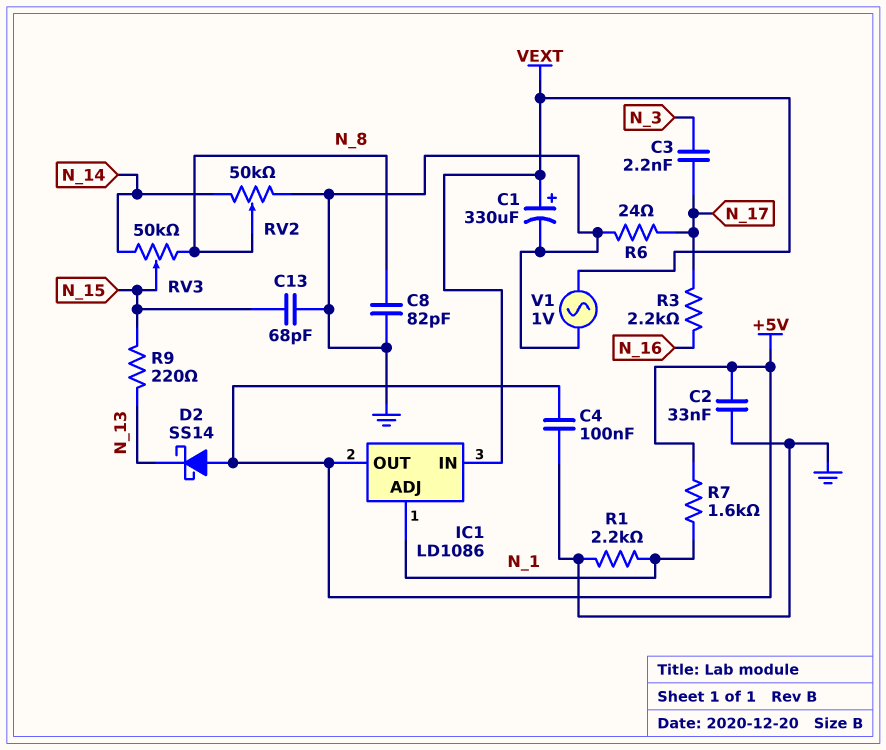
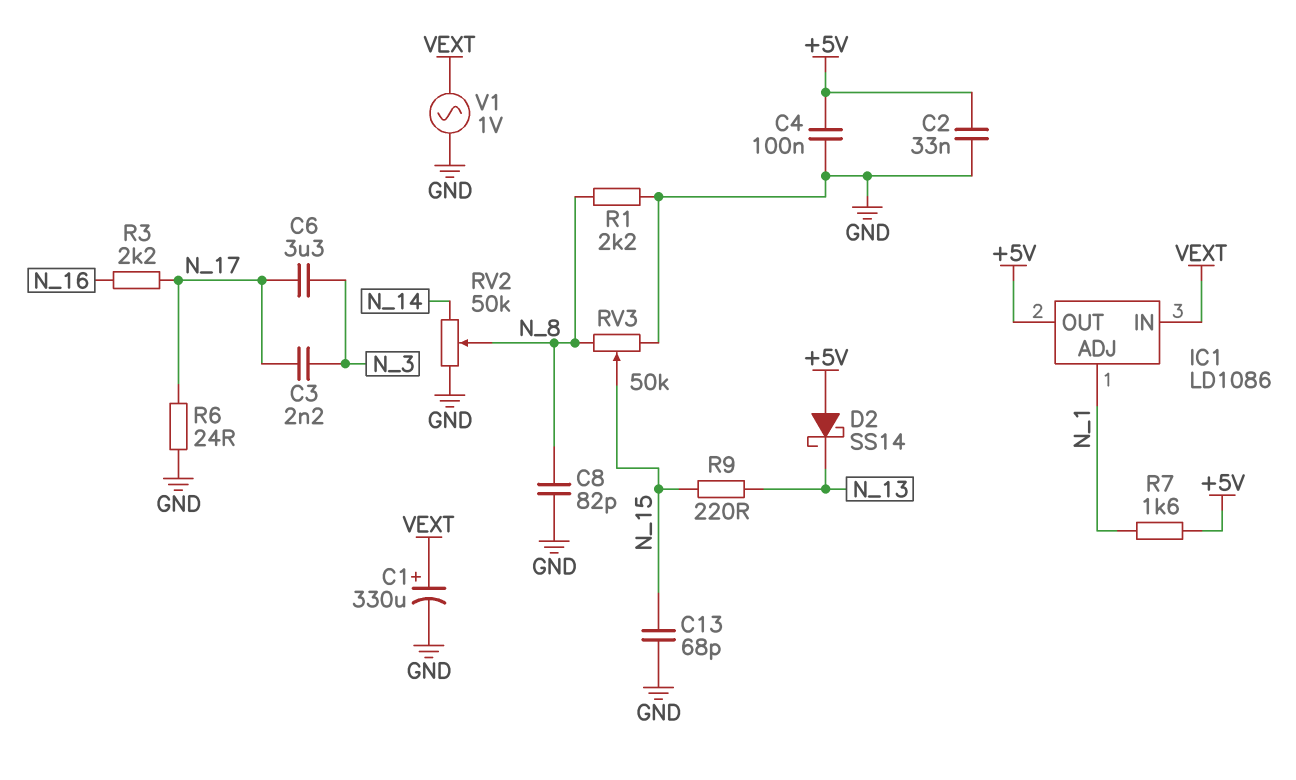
C6: none -> 3.3uF (N_3, N_17)
R1: 2.2k (GND, N_1) -> 2.2k (GND, N_8)
RV3: 50k (N_8, N_14, wiper N_15) -> 50k (GND, N_8, wiper N_15)

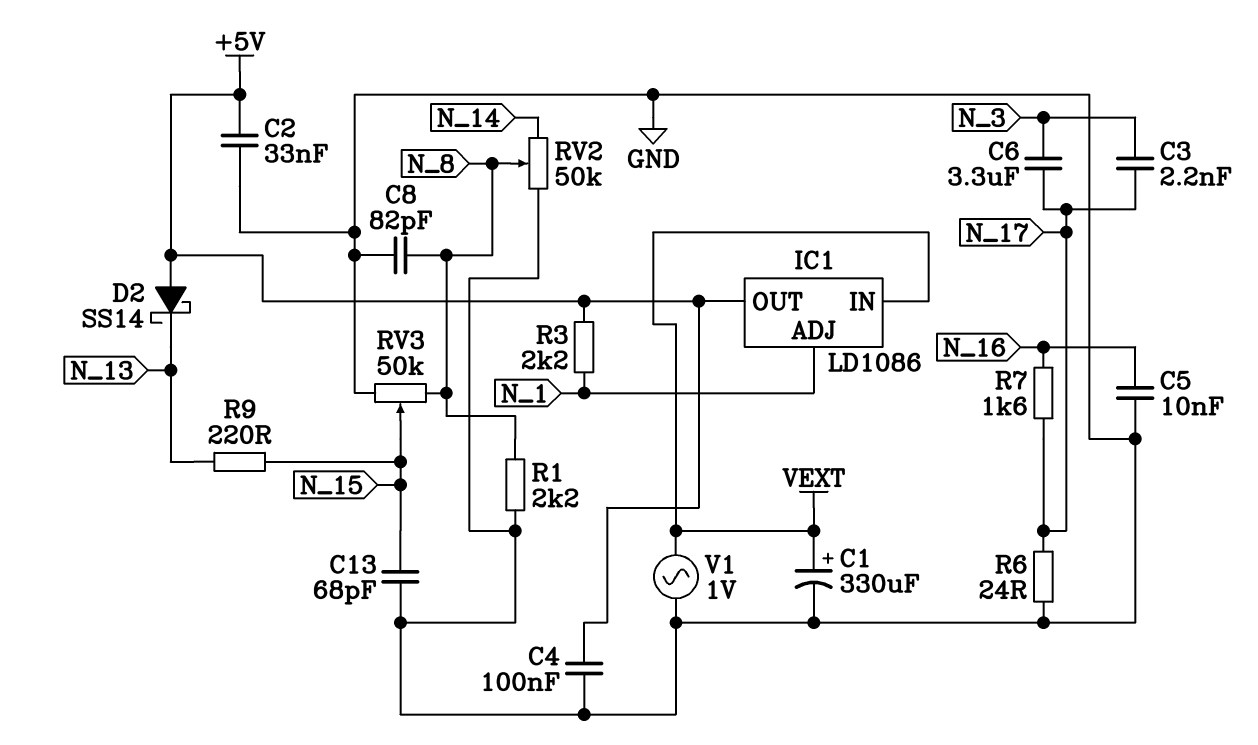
C5: none -> 10nF (GND, N_16)
R3: 2.2k (N_16, N_17) -> 2.2k (+5V, N_1)
R7: 1.6k (+5V, N_1) -> 1.6k (N_16, N_17)

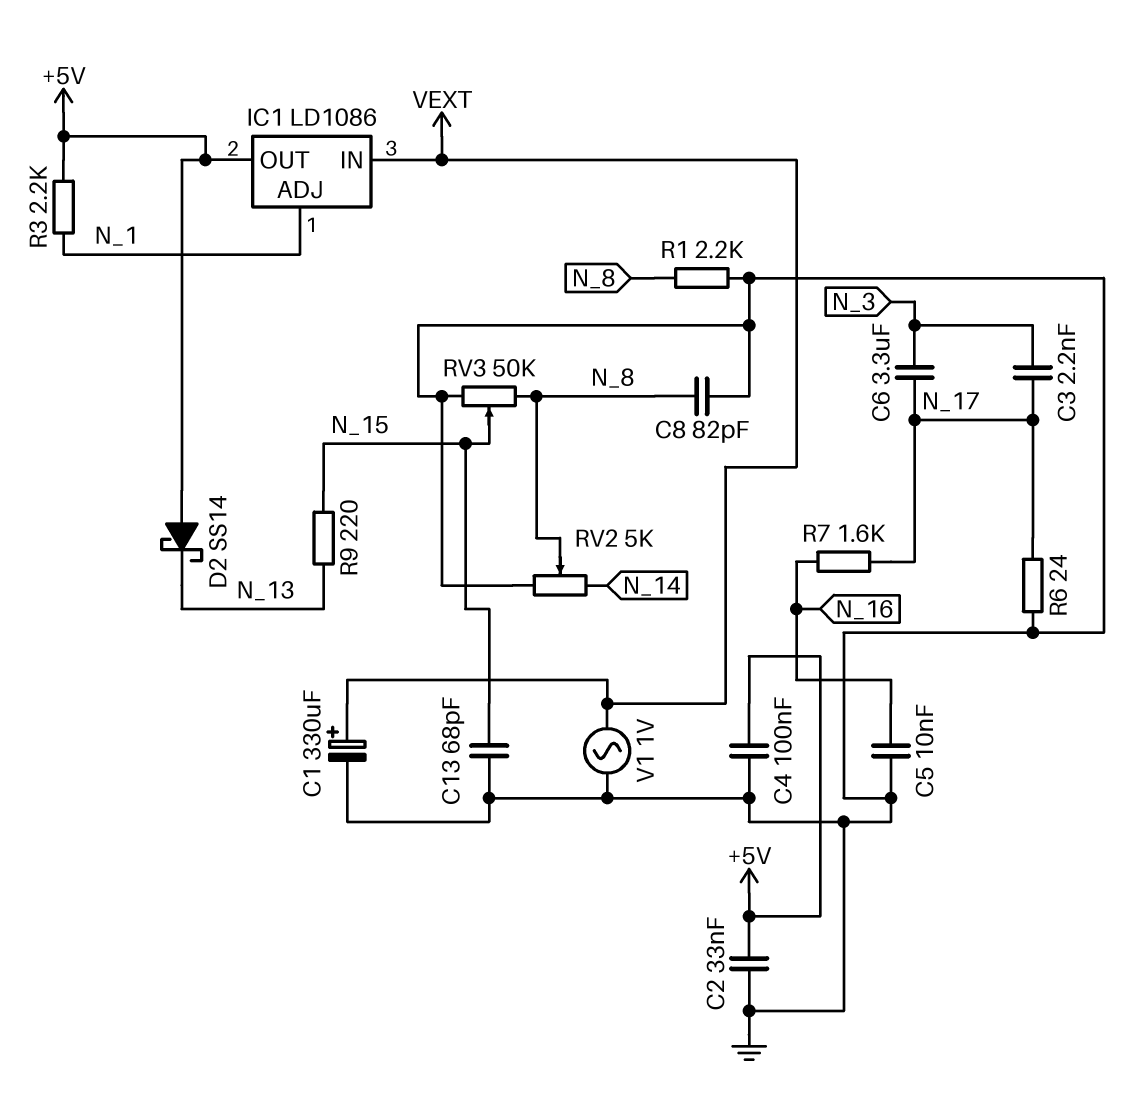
RV2: 50k (GND, N_14, wiper N_8) -> 5k (GND, N_14, wiper N_8)

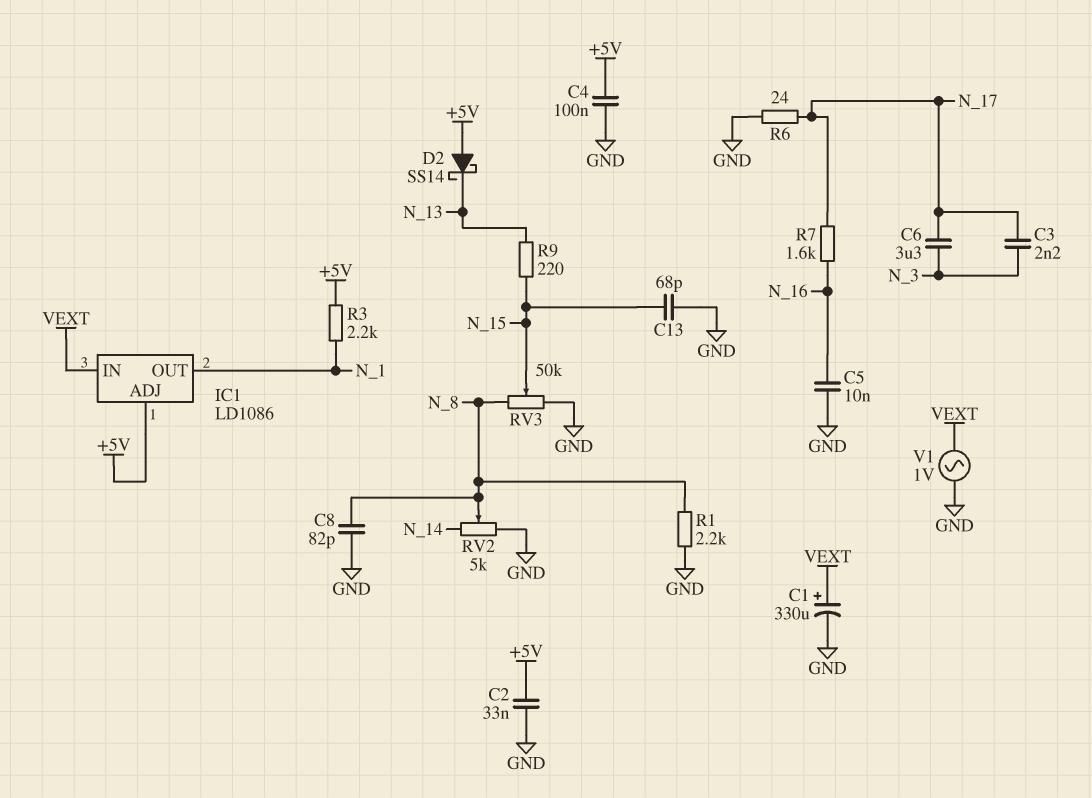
IC1 pin ADJ: N_1 -> +5V
IC1 pin OUT: +5V -> N_1

